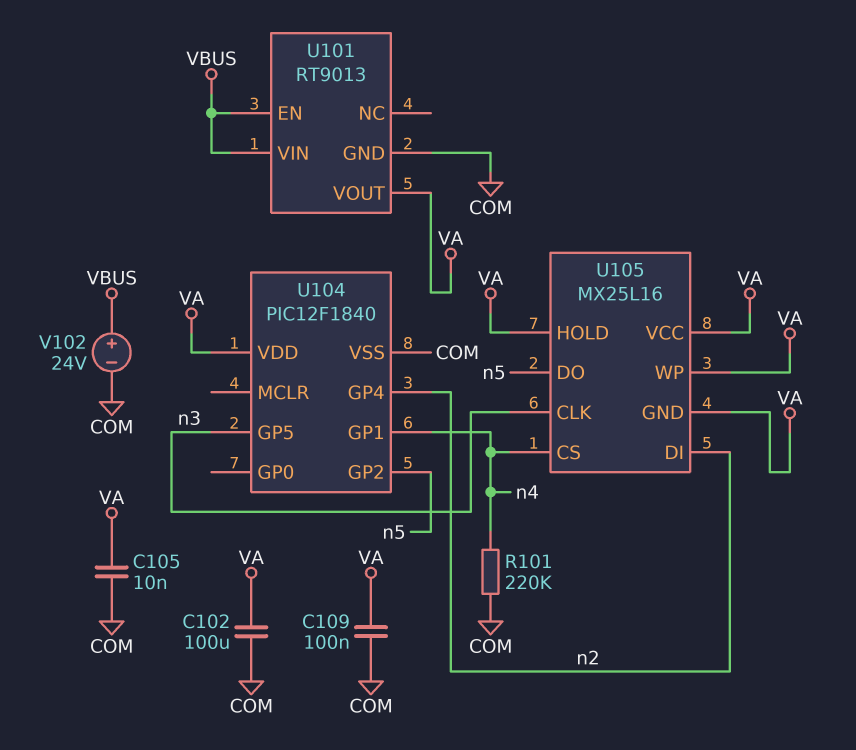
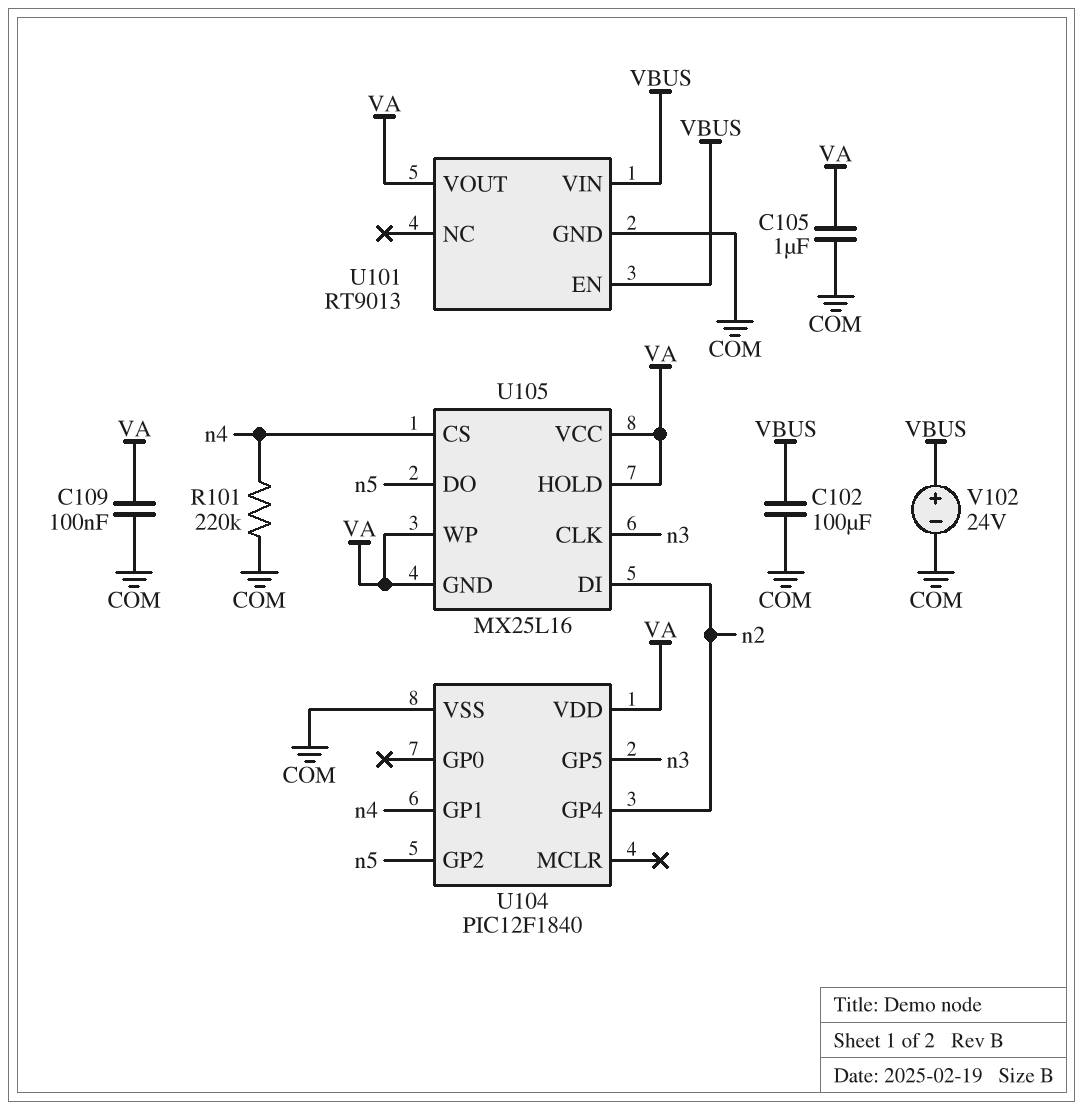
C102: 100uF (COM, VA) -> 100uF (COM, VBUS)
C105: 10nF (COM, VA) -> 1uF (COM, VA)

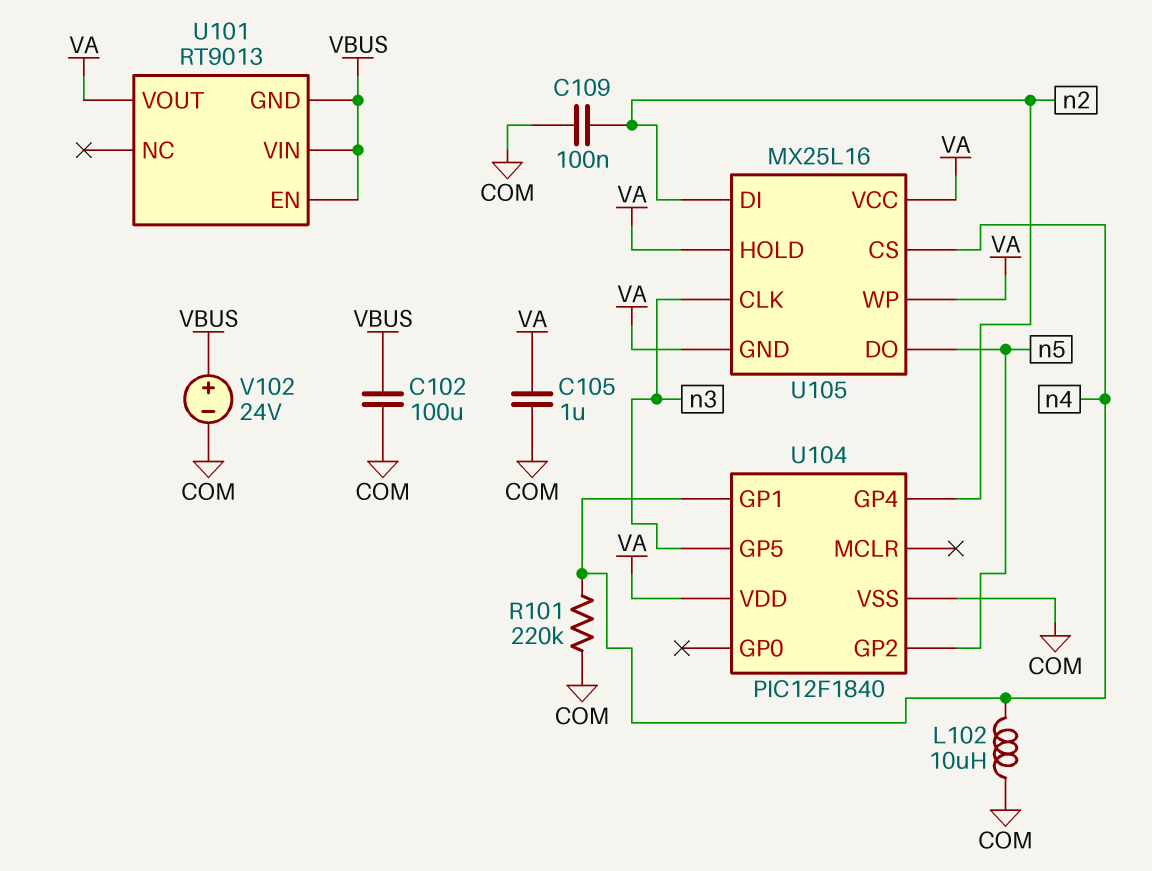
C109: 100nF (COM, VA) -> 100nF (COM, n2)
L102: none -> 10uH (COM, n4)
U101 pin GND: COM -> VBUS

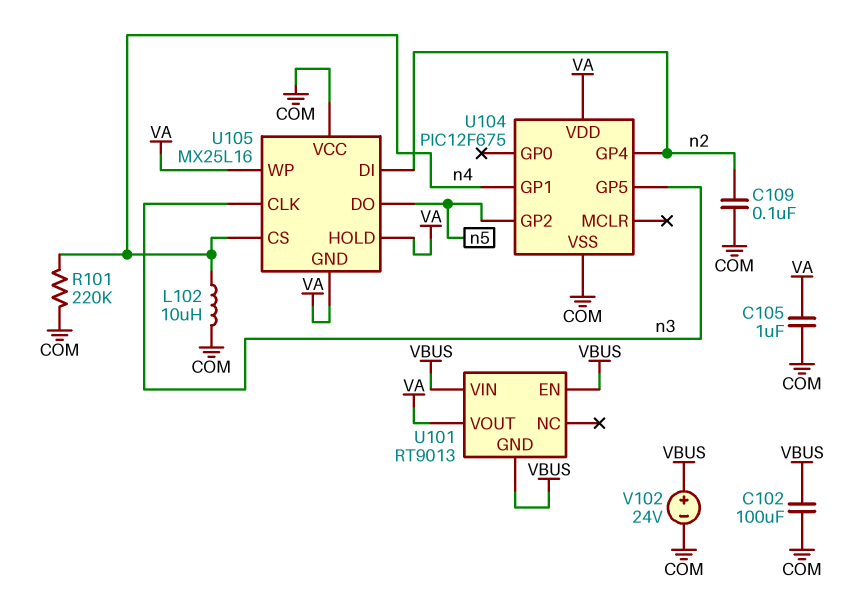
U104: PIC12F1840 -> PIC12F675
U105 pin VCC: VA -> COM

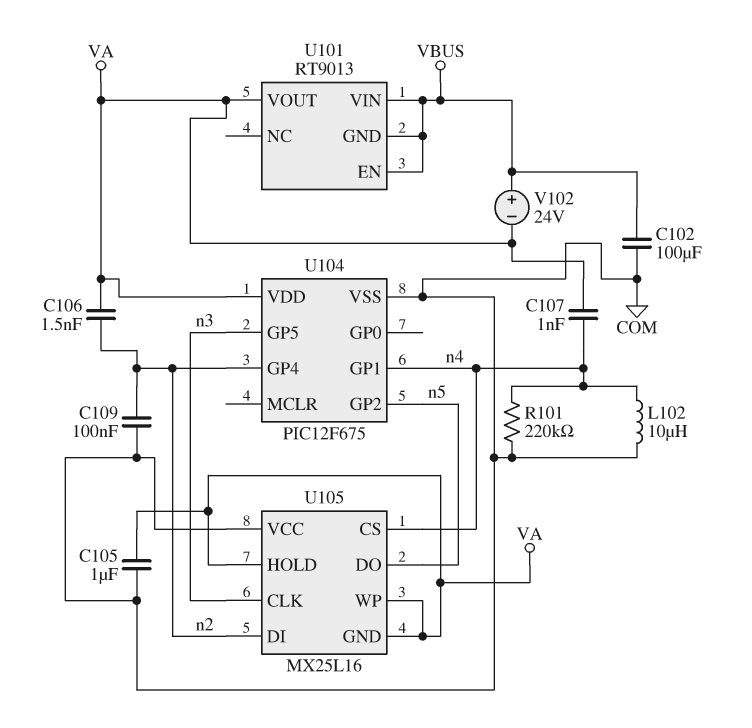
C106: none -> 1.5nF (VA, n2)
C107: none -> 1nF (VA, n4)
V102: 24V (plus VBUS, minus COM) -> 24V (plus VBUS, minus VA)

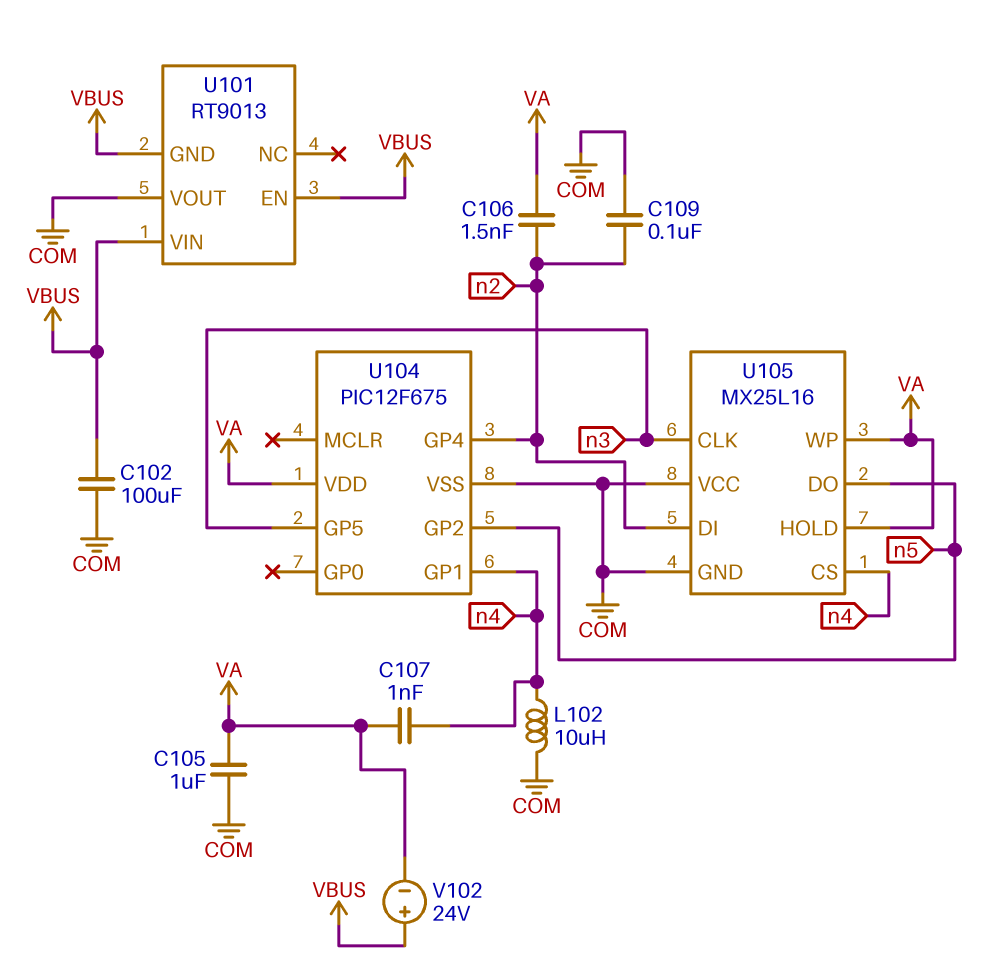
R101: 220k (COM, n4) -> none
U101 pin VOUT: VA -> COM
U105 pin GND: VA -> COM

